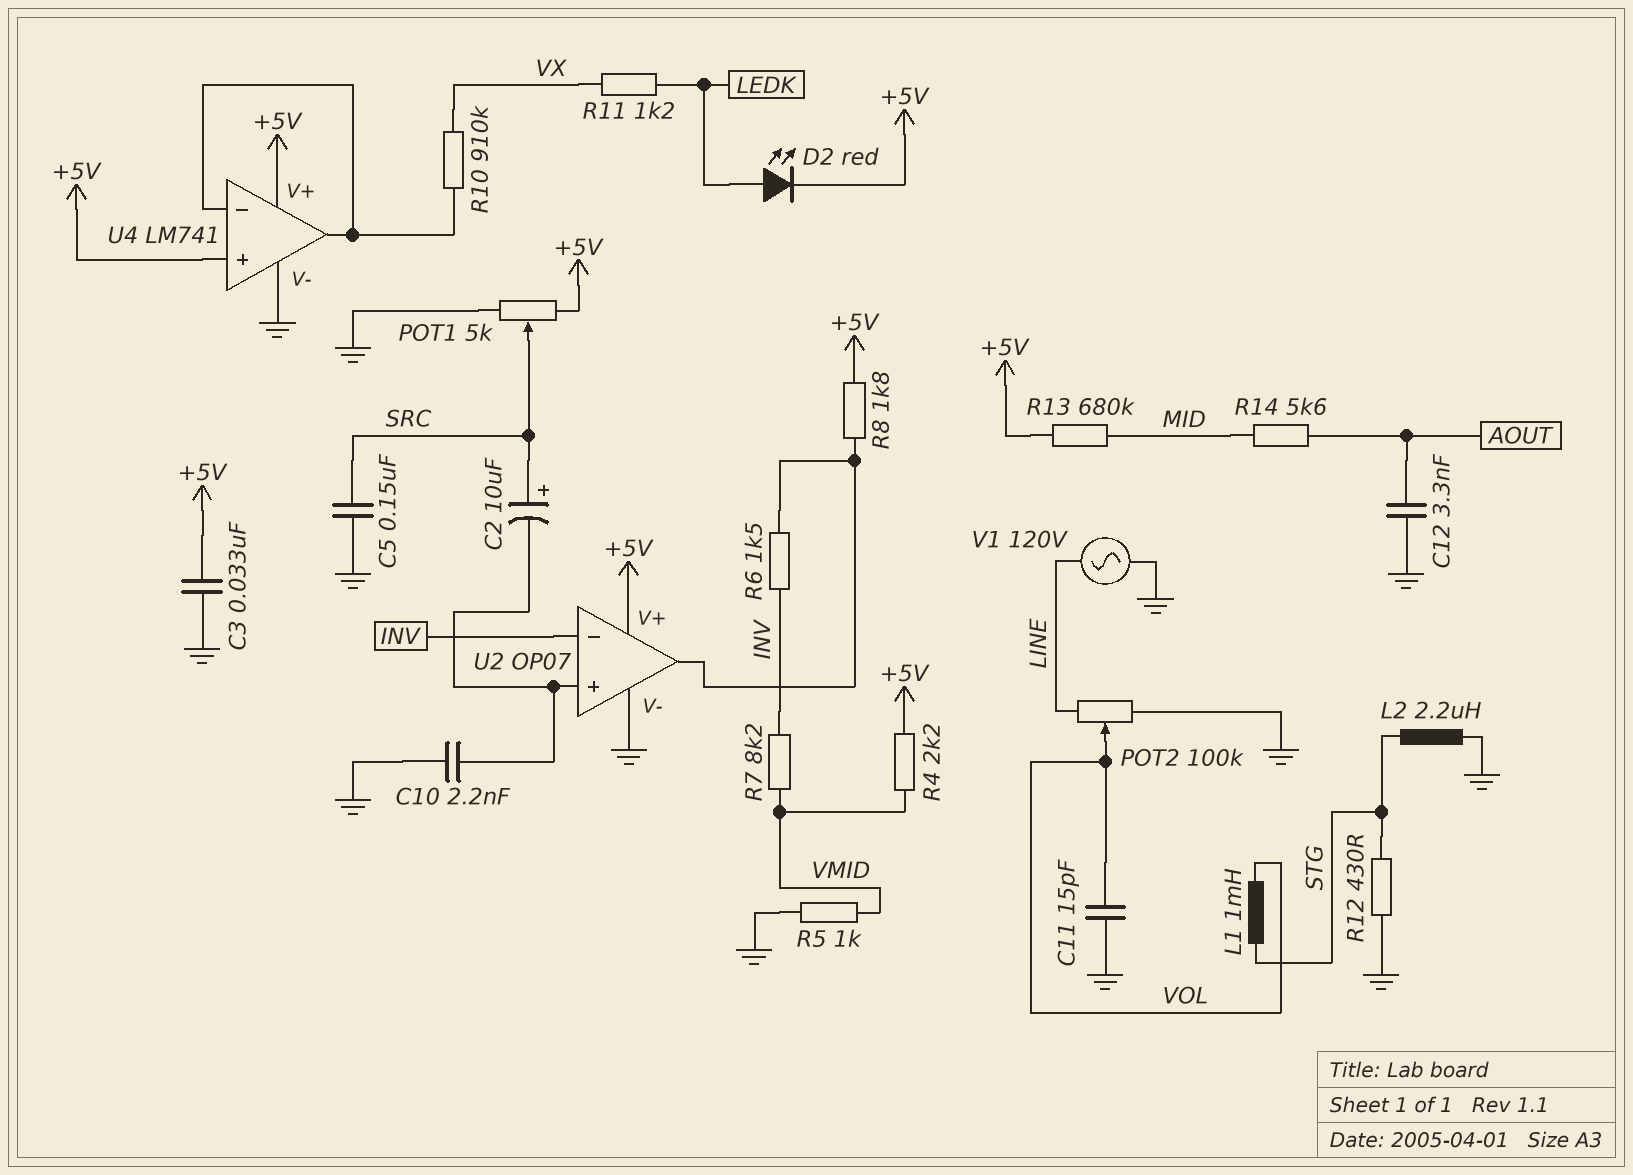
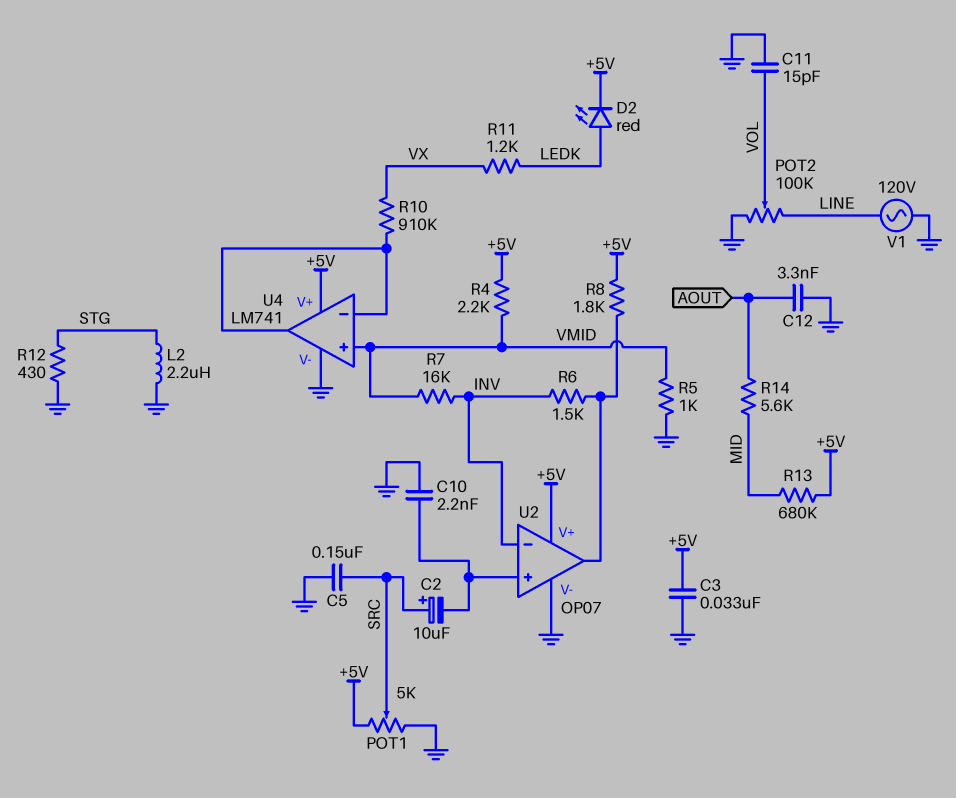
L1: 1mH (STG, VOL) -> none
R7: 8.2k (INV, VMID) -> 16k (INV, VMID)
U4 pin in+: +5V -> VMID

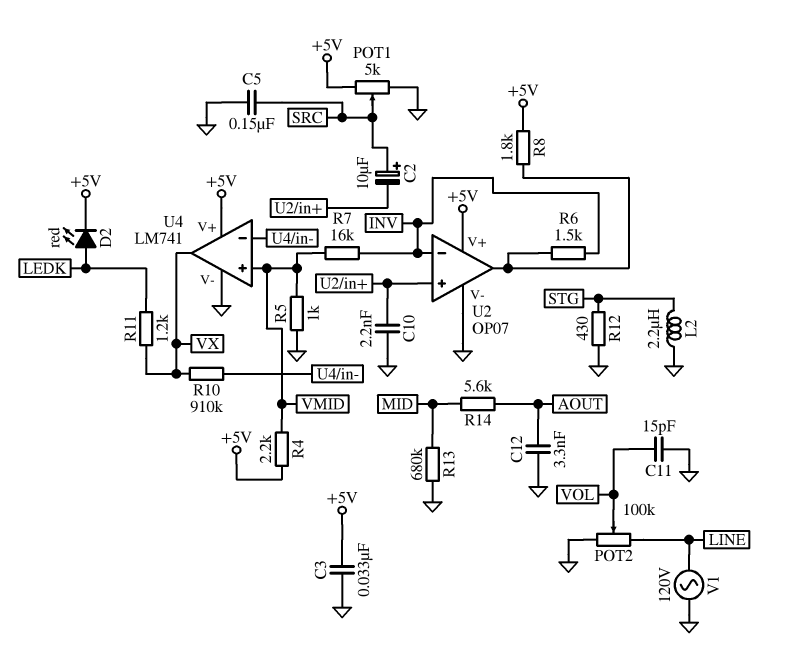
R13: 680k (+5V, MID) -> 680k (GND, MID)
U4 pin out: U4/in- -> VX

